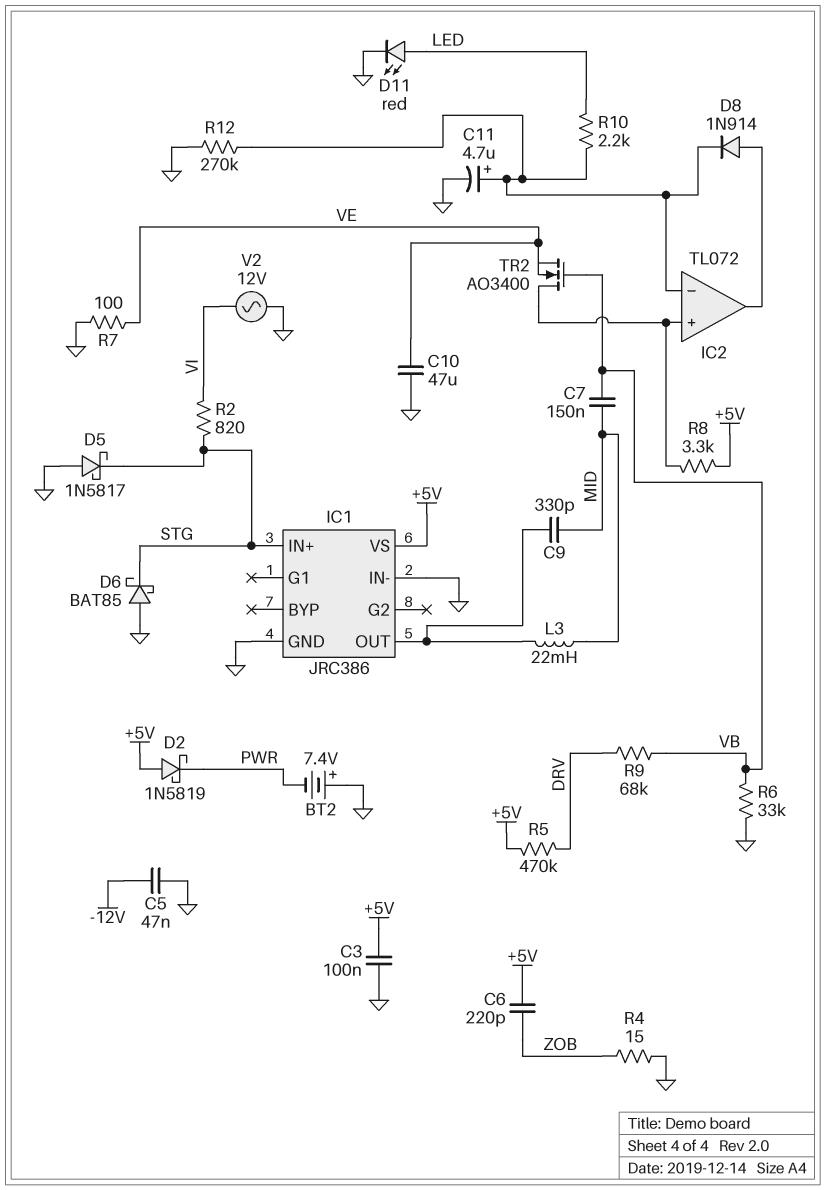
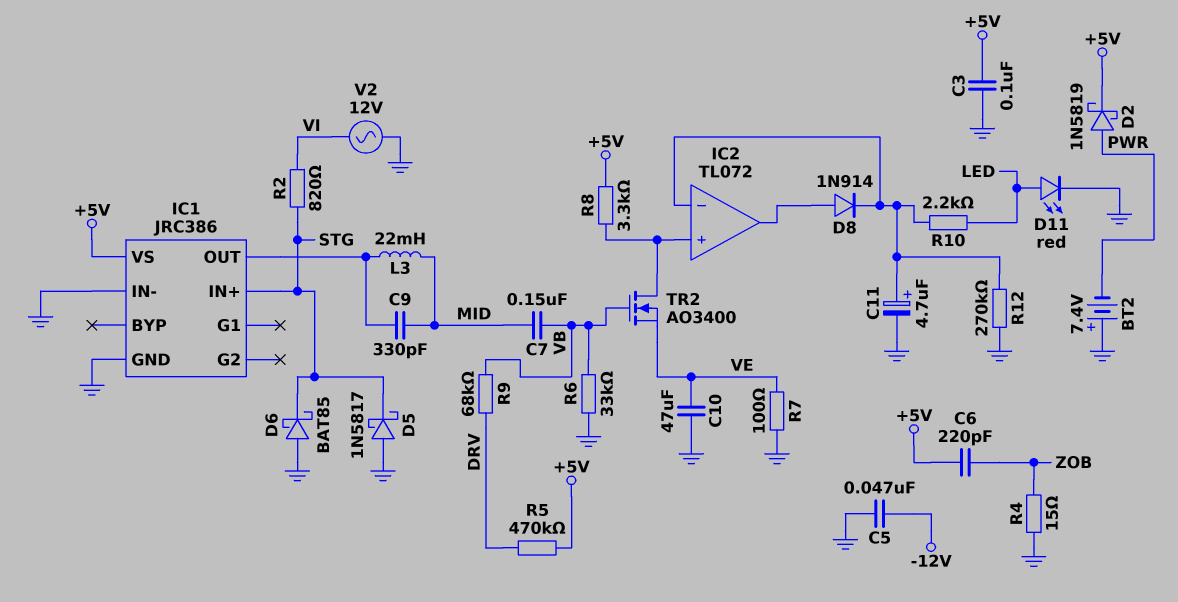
D2: schottky 1N5819 (A +5V, K PWR) -> schottky 1N5819 (A PWR, K +5V)

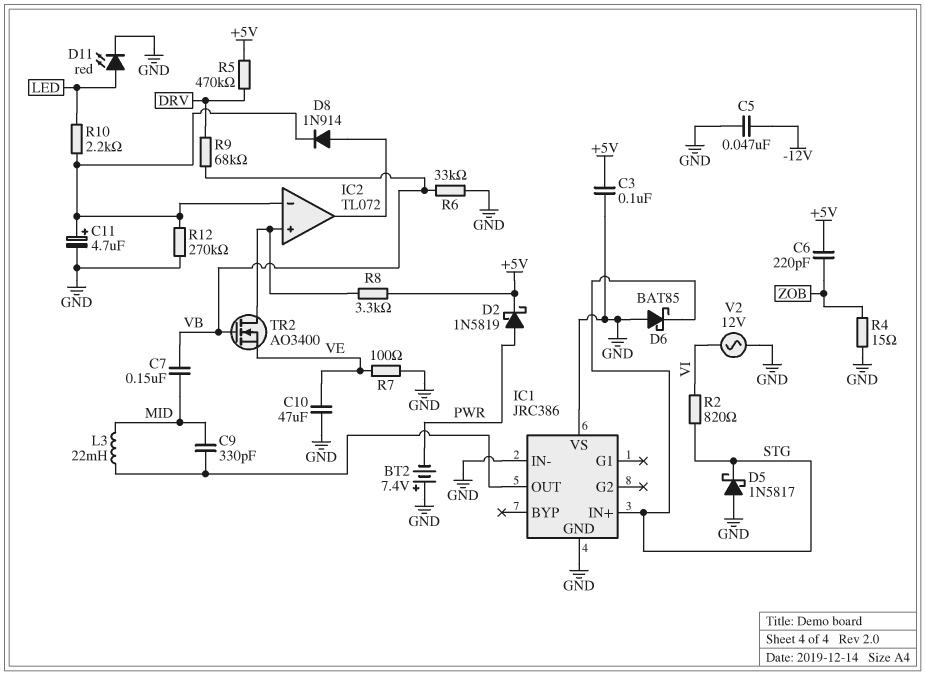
IC1 pin VS: +5V -> GND

